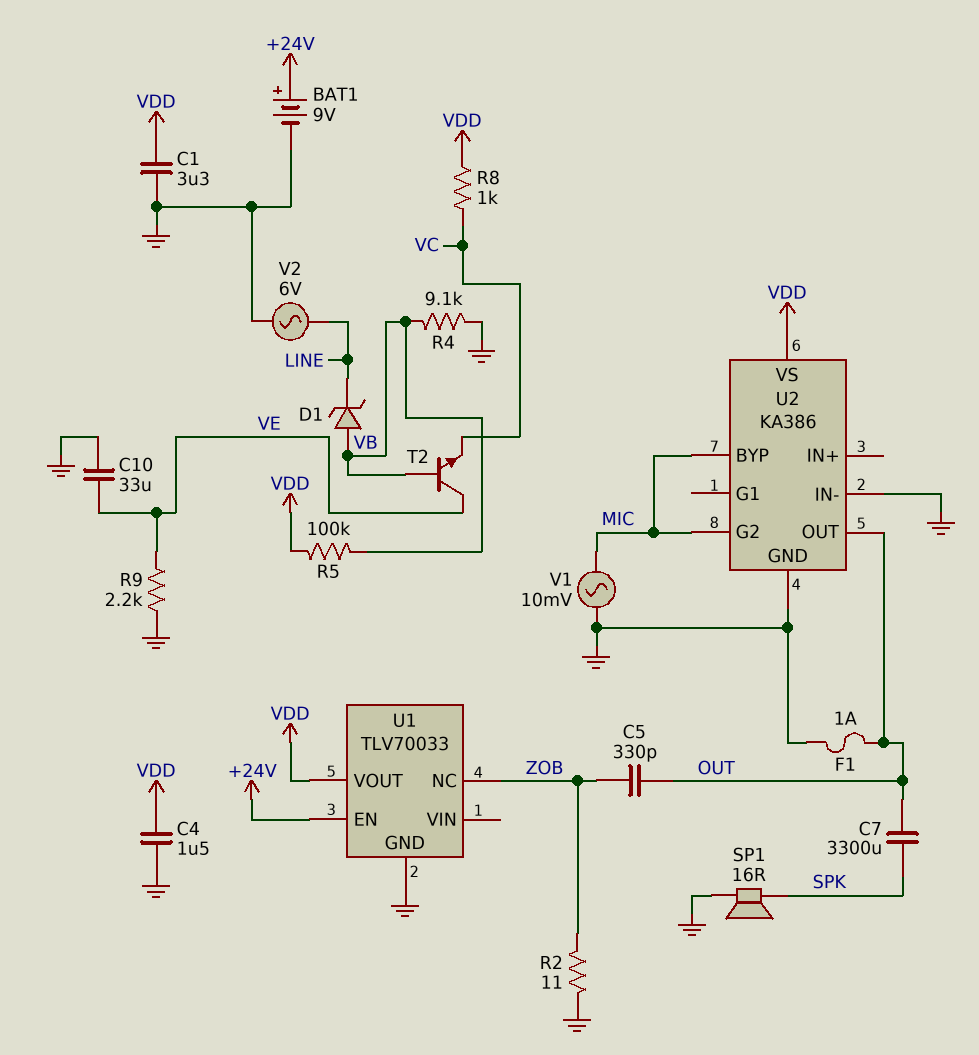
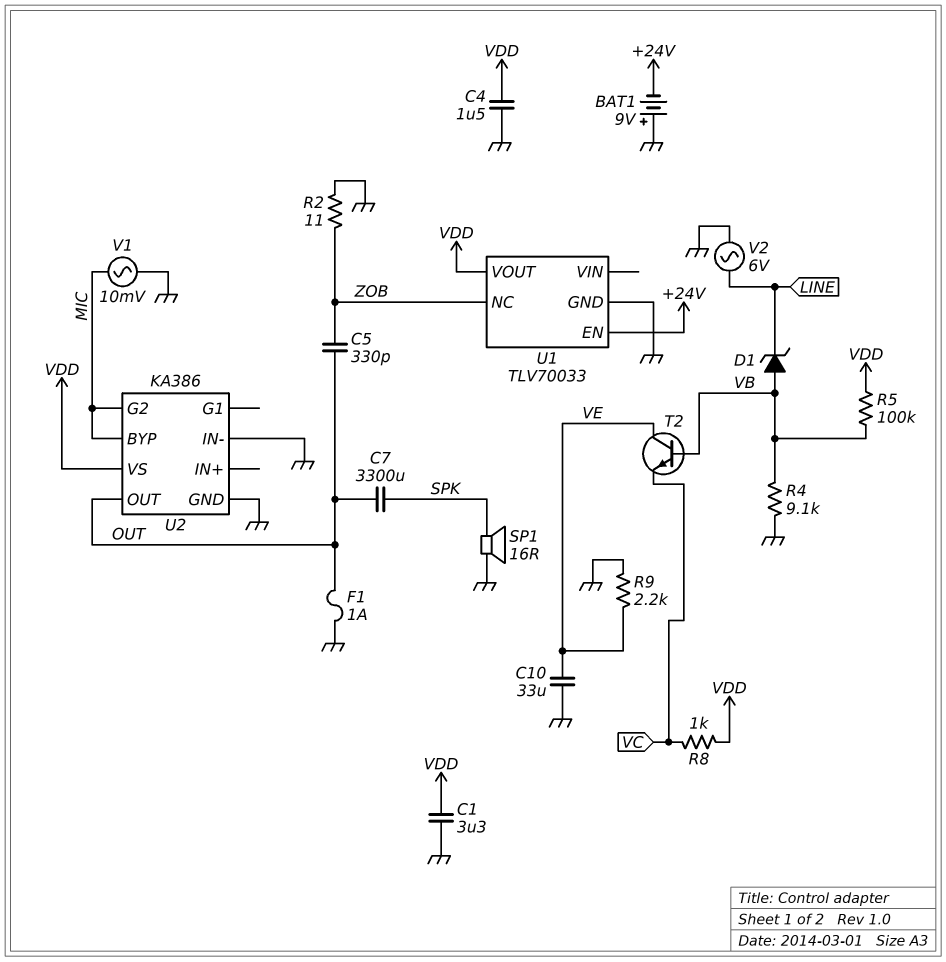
BAT1: 9V (plus +24V, minus GND) -> 9V (plus GND, minus +24V)

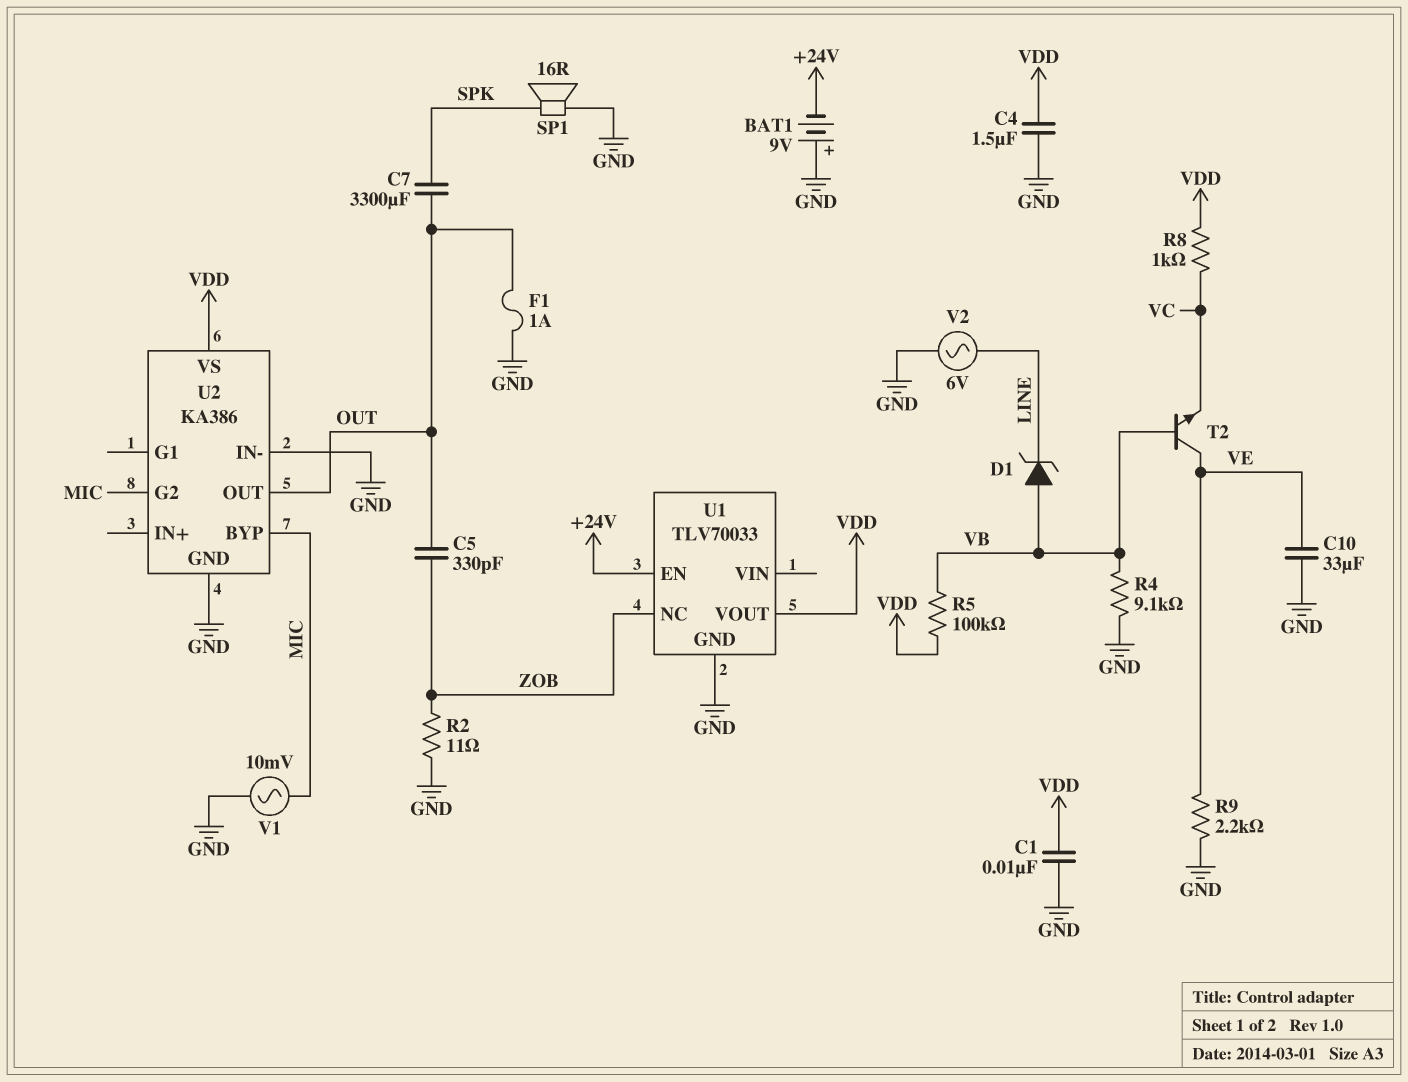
C1: 3.3uF (GND, VDD) -> 10nF (GND, VDD)

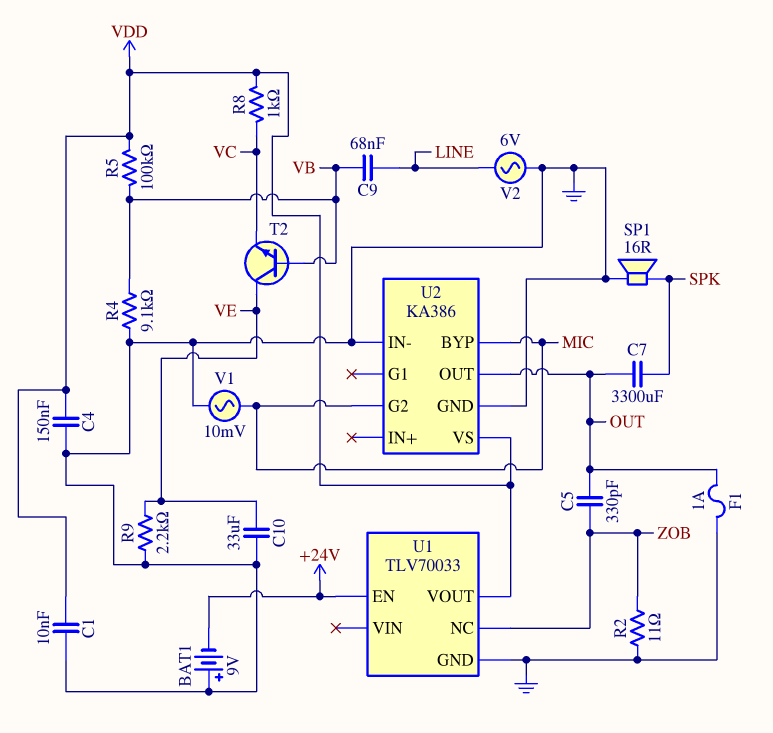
C4: 1.5uF (GND, VDD) -> 150nF (GND, VDD)
C9: none -> 68nF (LINE, VB)
D1: zener (A VB, K LINE) -> none

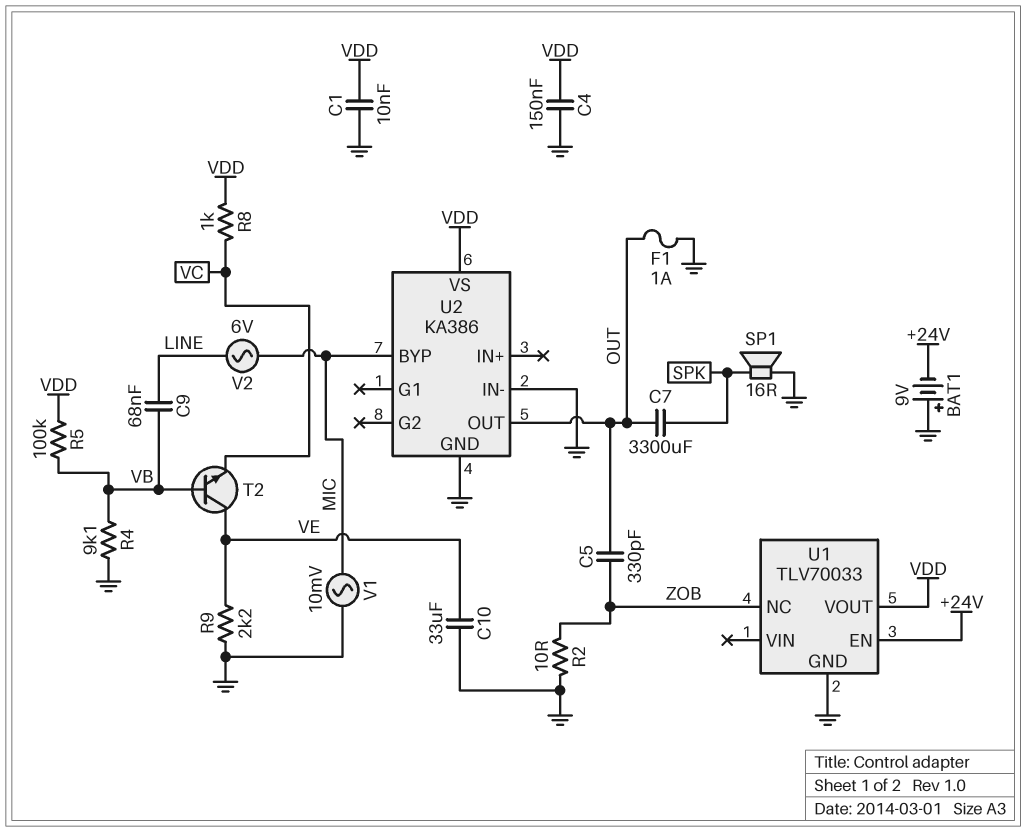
R2: 11 (GND, ZOB) -> 10 (GND, ZOB)
U2 pin G2: MIC -> none
V2: AC 6V (GND, LINE) -> AC 6V (LINE, MIC)

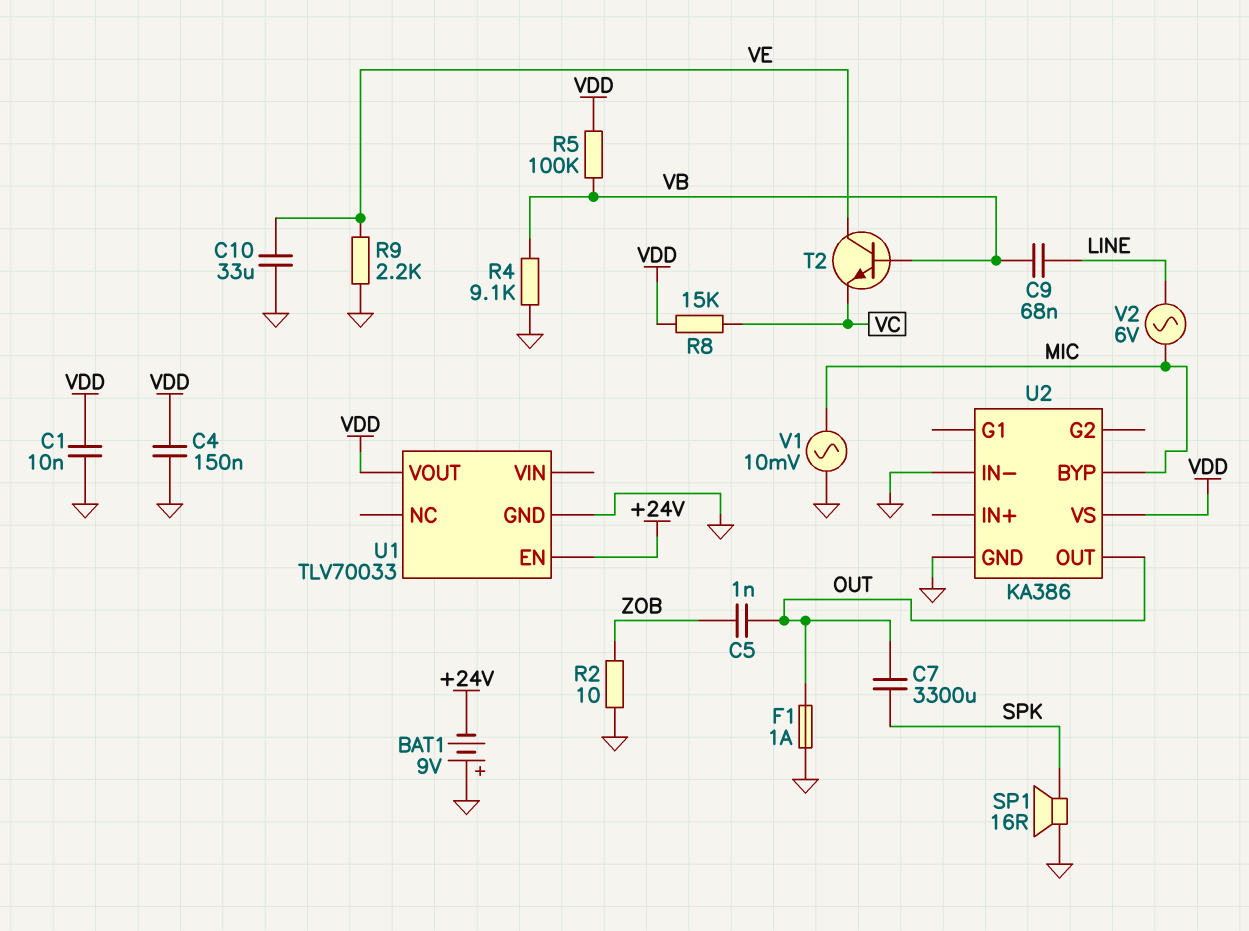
C5: 330pF (OUT, ZOB) -> 1nF (OUT, ZOB)
R8: 1k (VC, VDD) -> 15k (VC, VDD)
U1 pin NC: ZOB -> none

